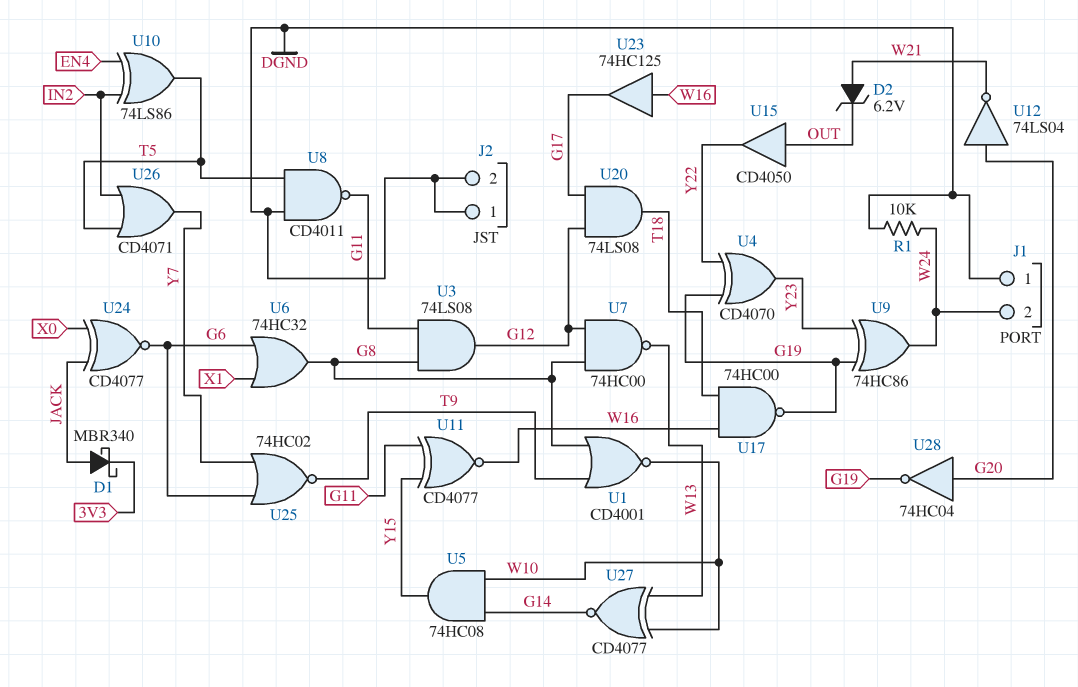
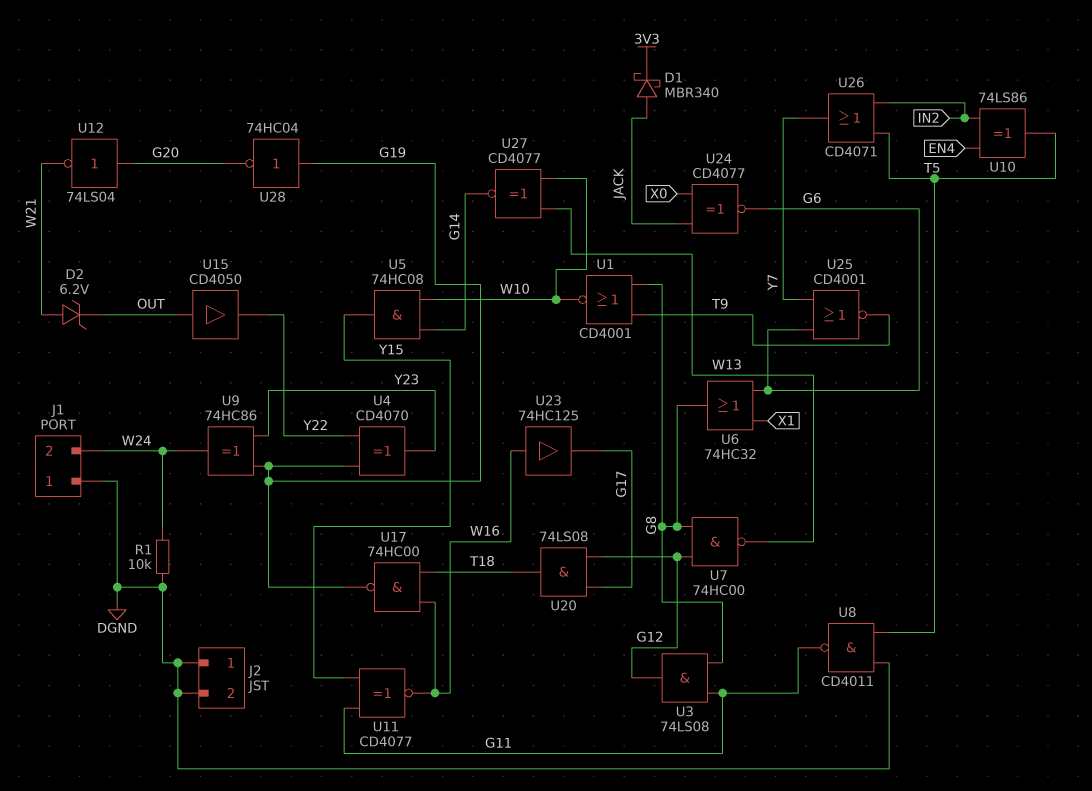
U25: NOR 74HC02 (in G6, in Y7, out T9) -> NOR CD4001 (in G6, in Y7, out T9)
U28: NOT 74HC04 (in G20, out G19) -> NOT 74HC04 (in G19, out G20)

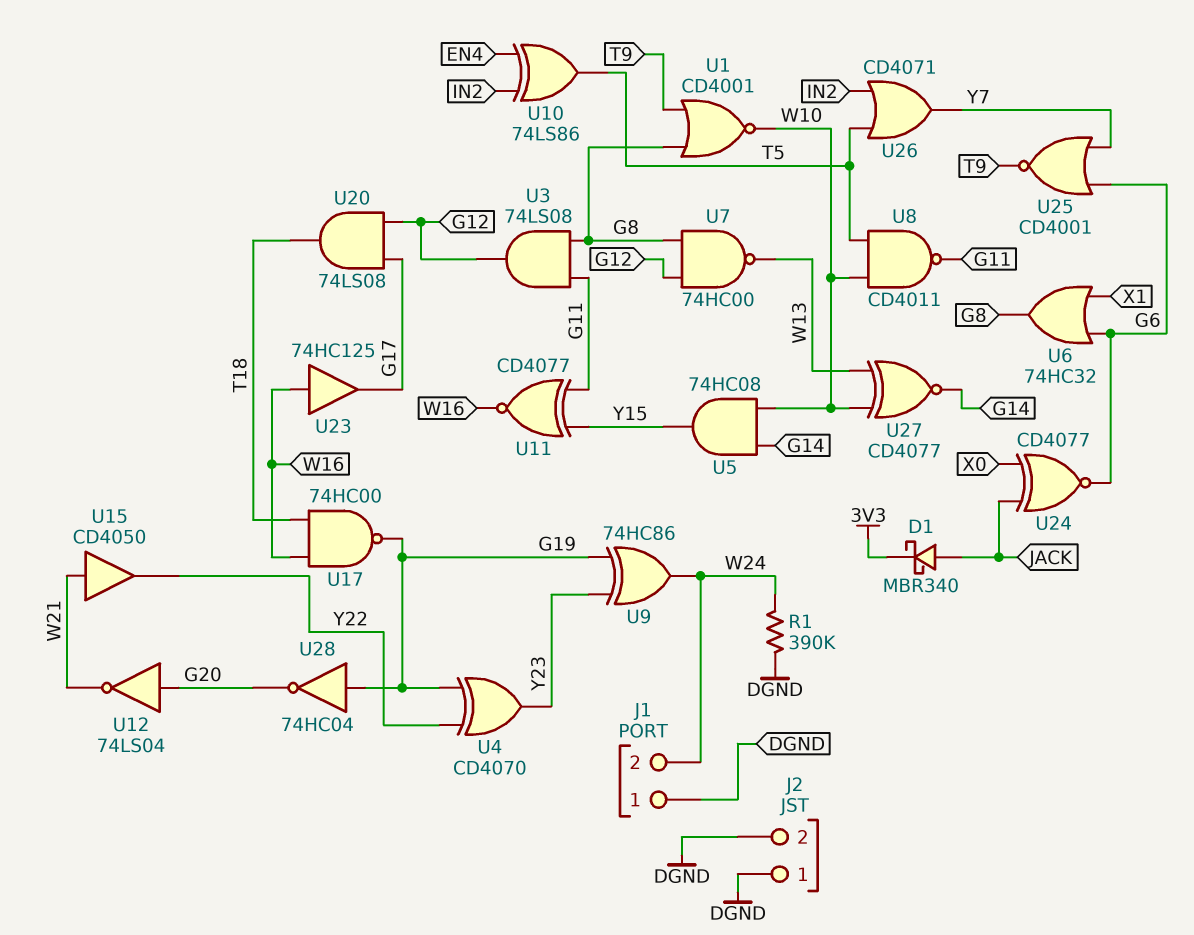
D2: zener 6.2V (A W21, K OUT) -> none
R1: 10k (DGND, W24) -> 390k (DGND, W24)
U8: NAND CD4011 (in DGND, in T5, out G11) -> NAND CD4011 (in T5, in W10, out G11)
U15: buffer CD4050 (in OUT, out Y22) -> buffer CD4050 (in W21, out Y22)

